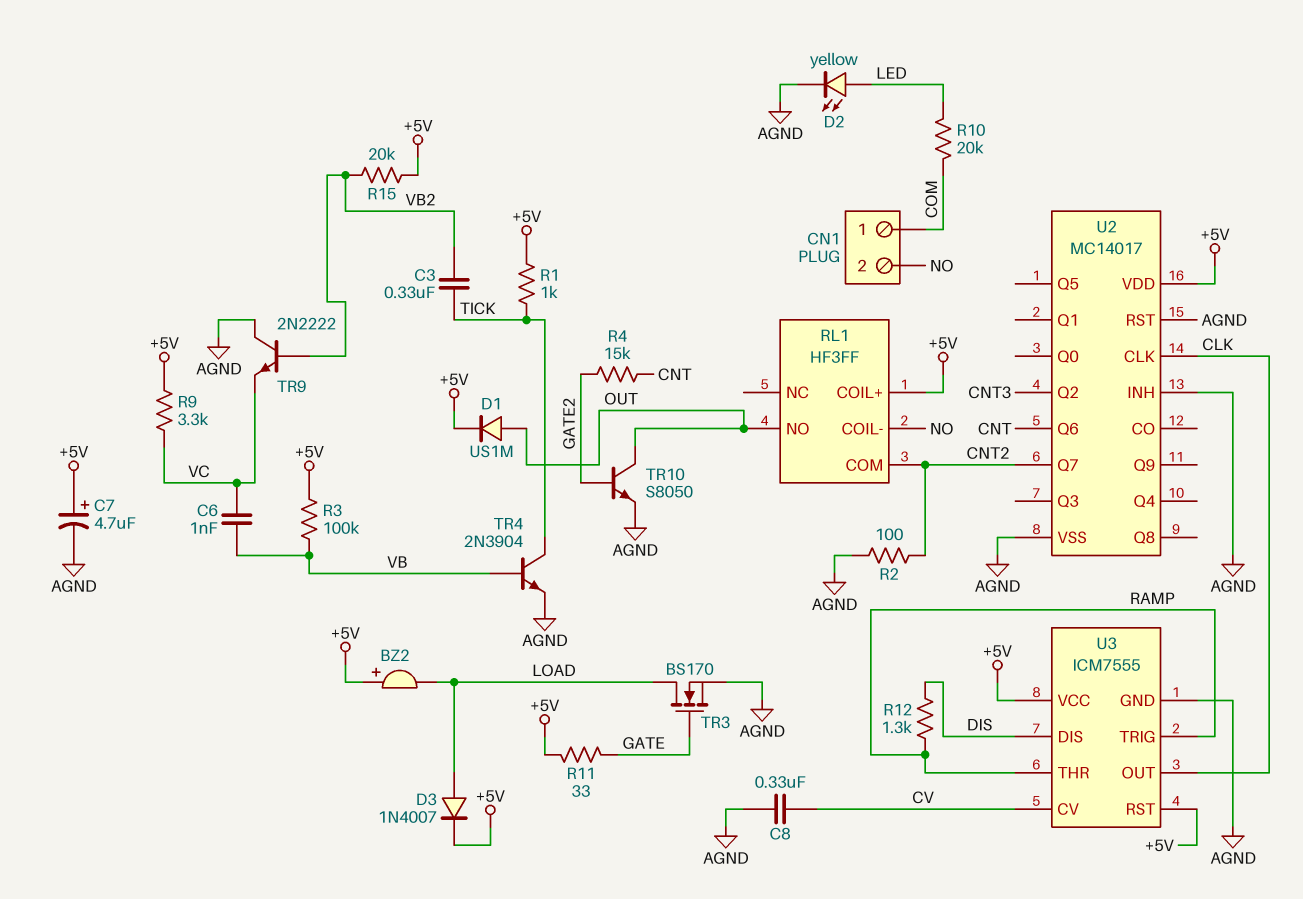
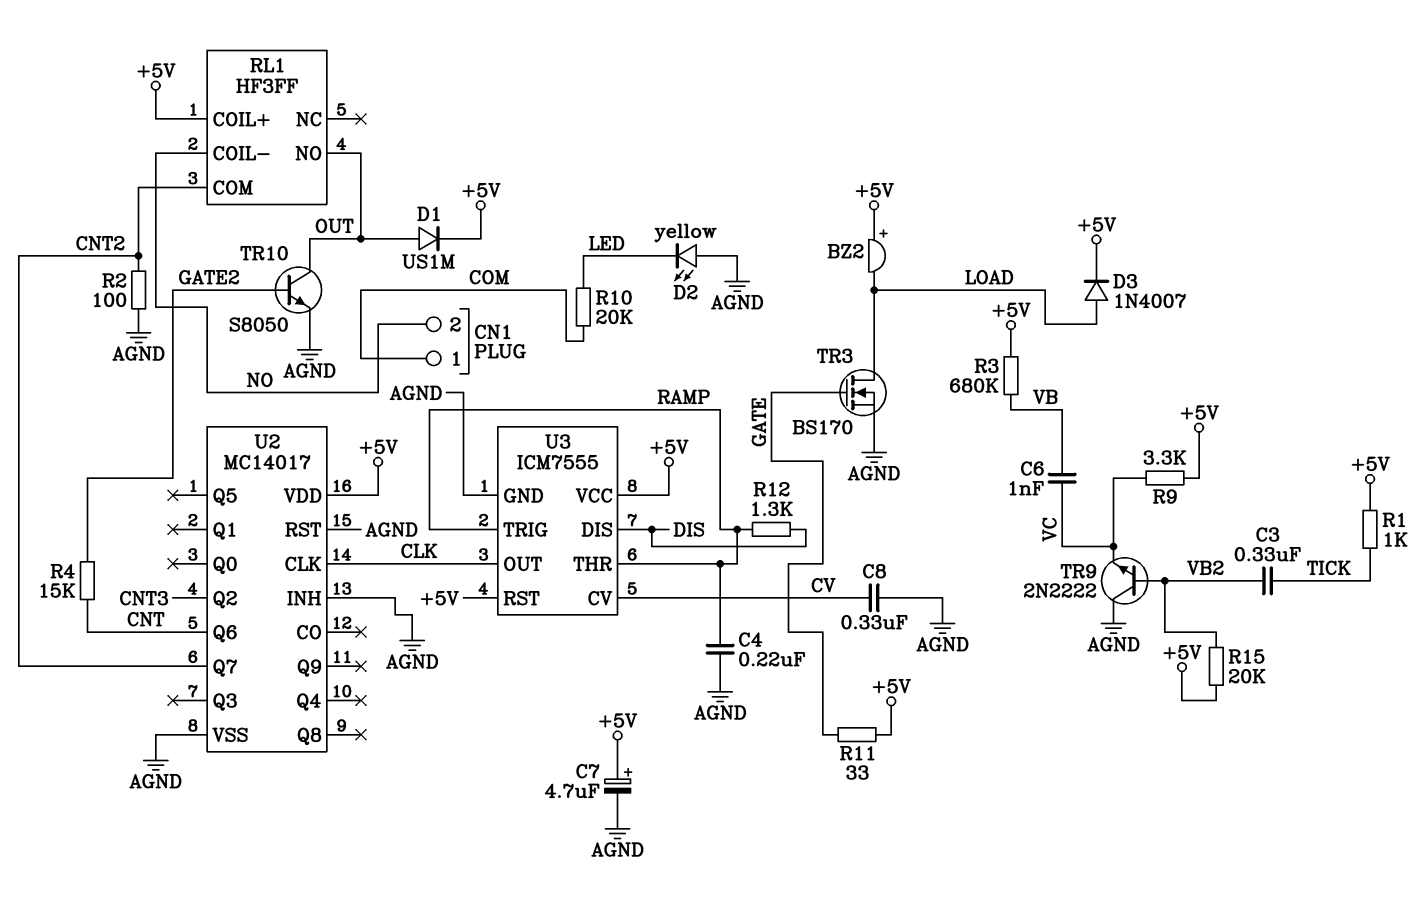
C4: none -> 220nF (AGND, RAMP)
D2: LED yellow (A LED, K AGND) -> LED yellow (A AGND, K LED)
R3: 100k (+5V, VB) -> 680k (+5V, VB)
TR4: NPN 2N3904 (B VB, C TICK, E AGND) -> none

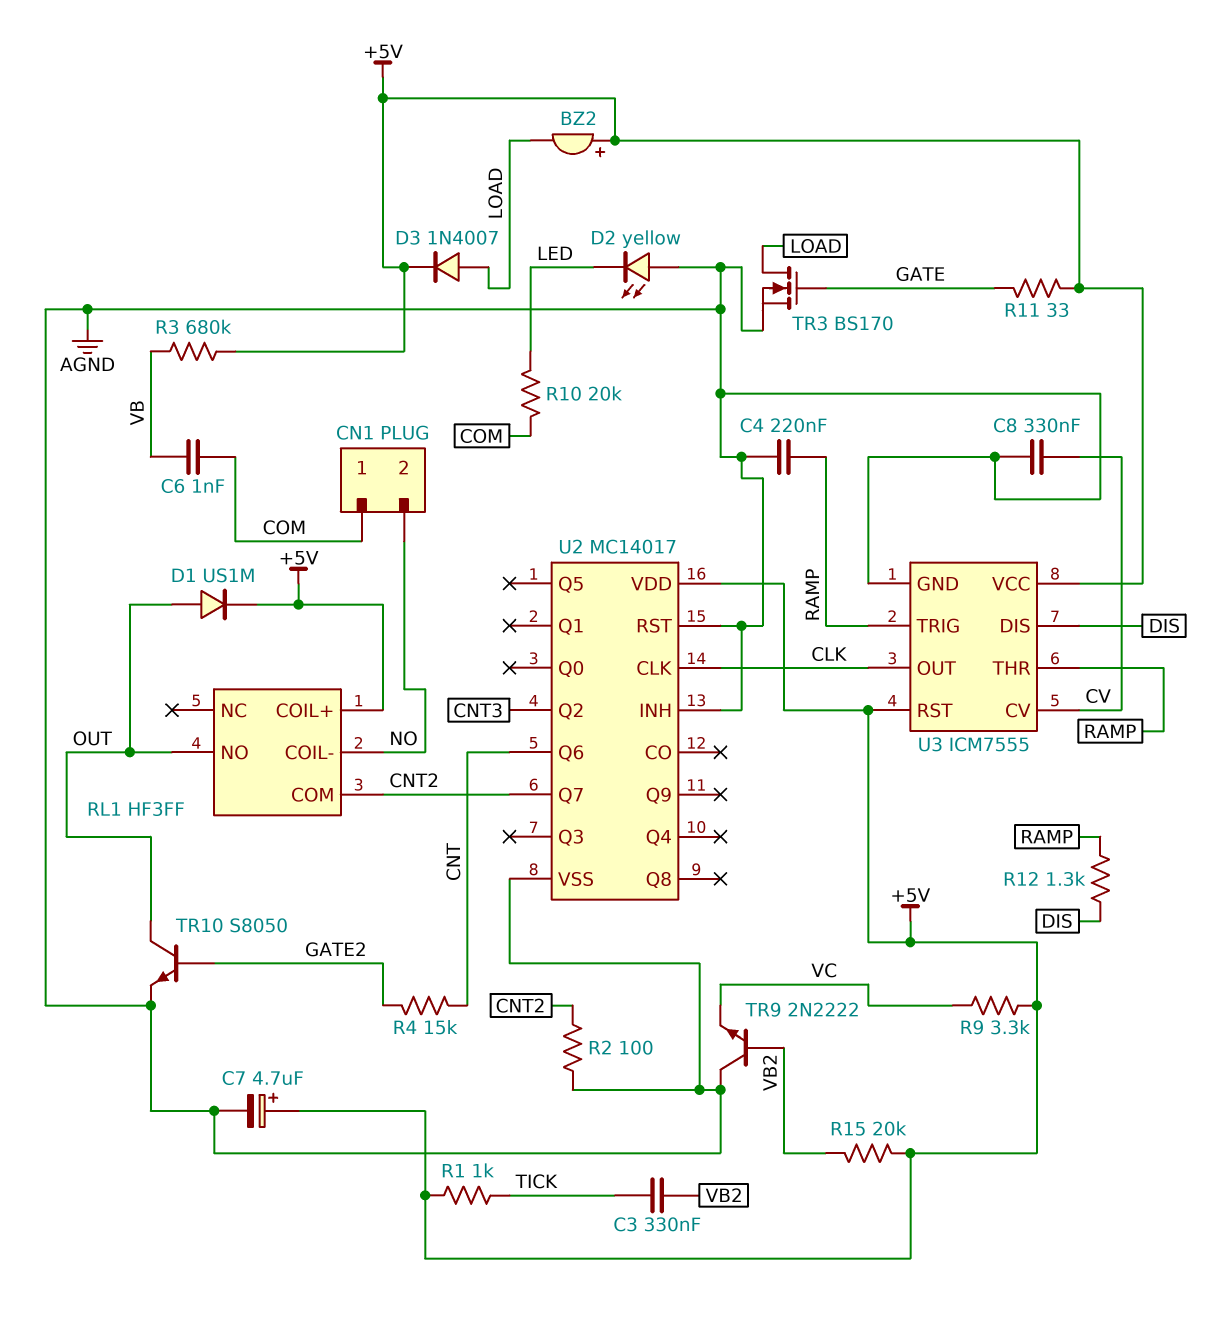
C6: 1nF (VB, VC) -> 1nF (COM, VB)

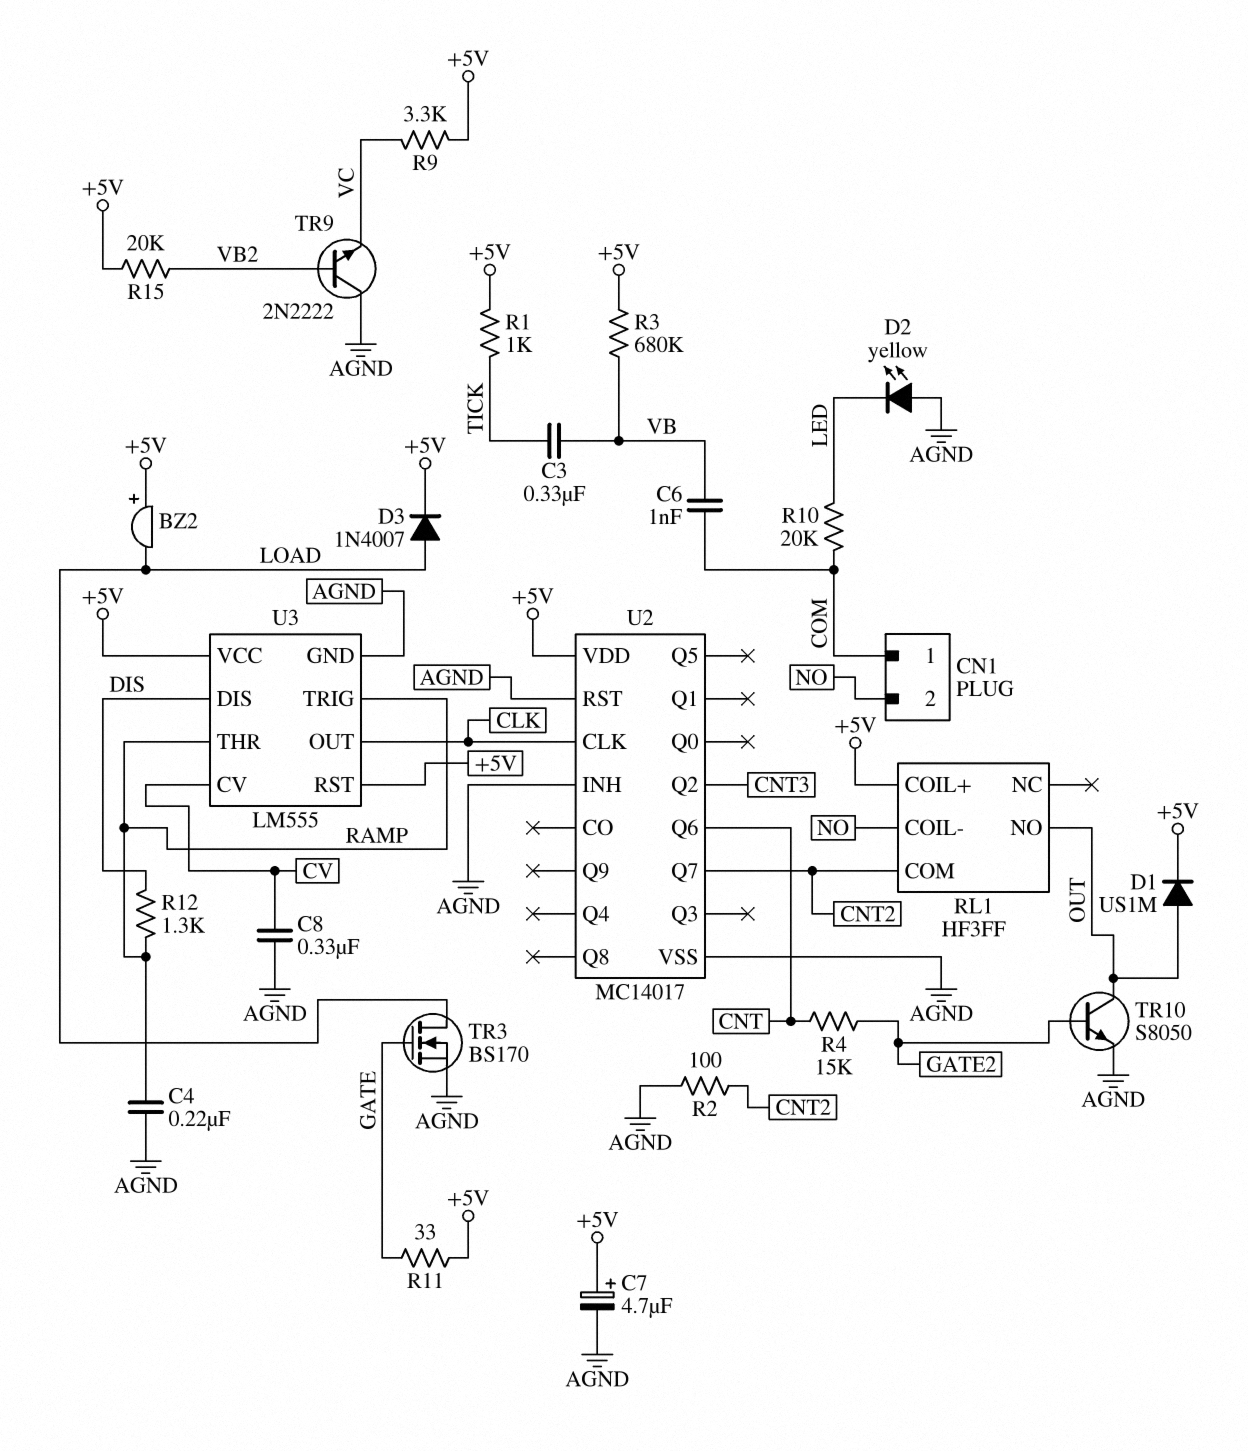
C3: 330nF (TICK, VB2) -> 330nF (TICK, VB)
U3: ICM7555 -> LM555

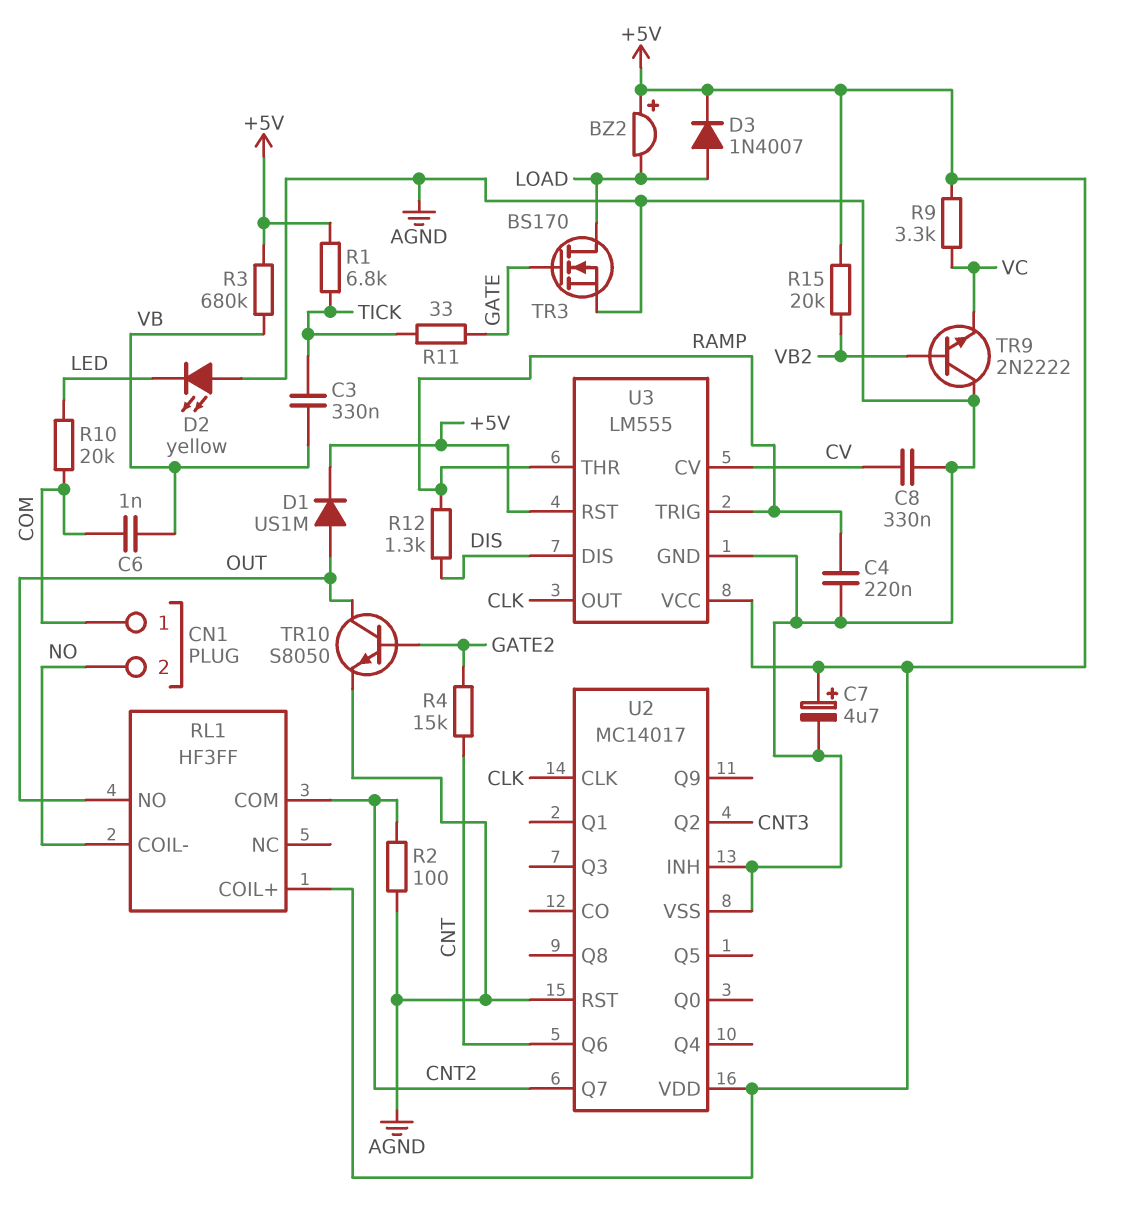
R1: 1k (+5V, TICK) -> 6.8k (+5V, TICK)
R11: 33 (+5V, GATE) -> 33 (GATE, TICK)

